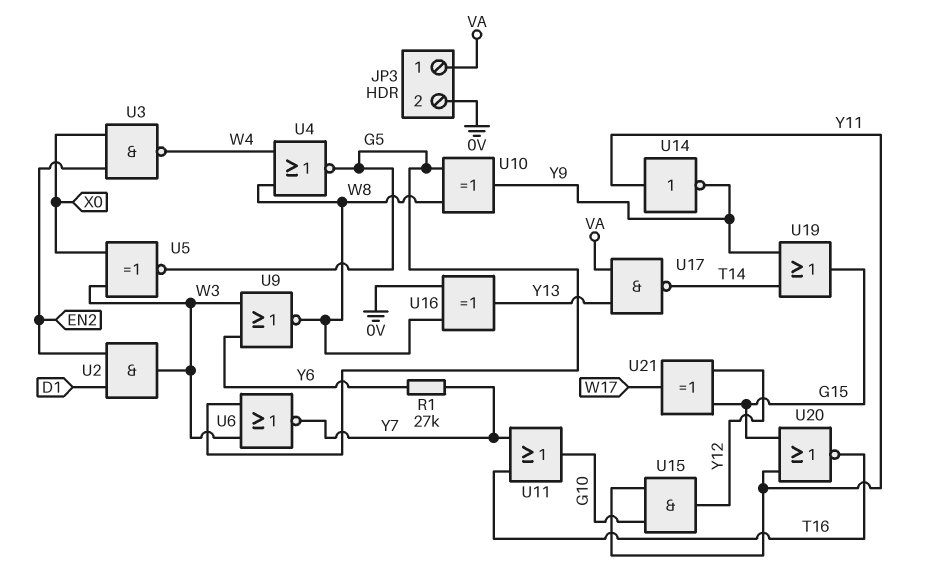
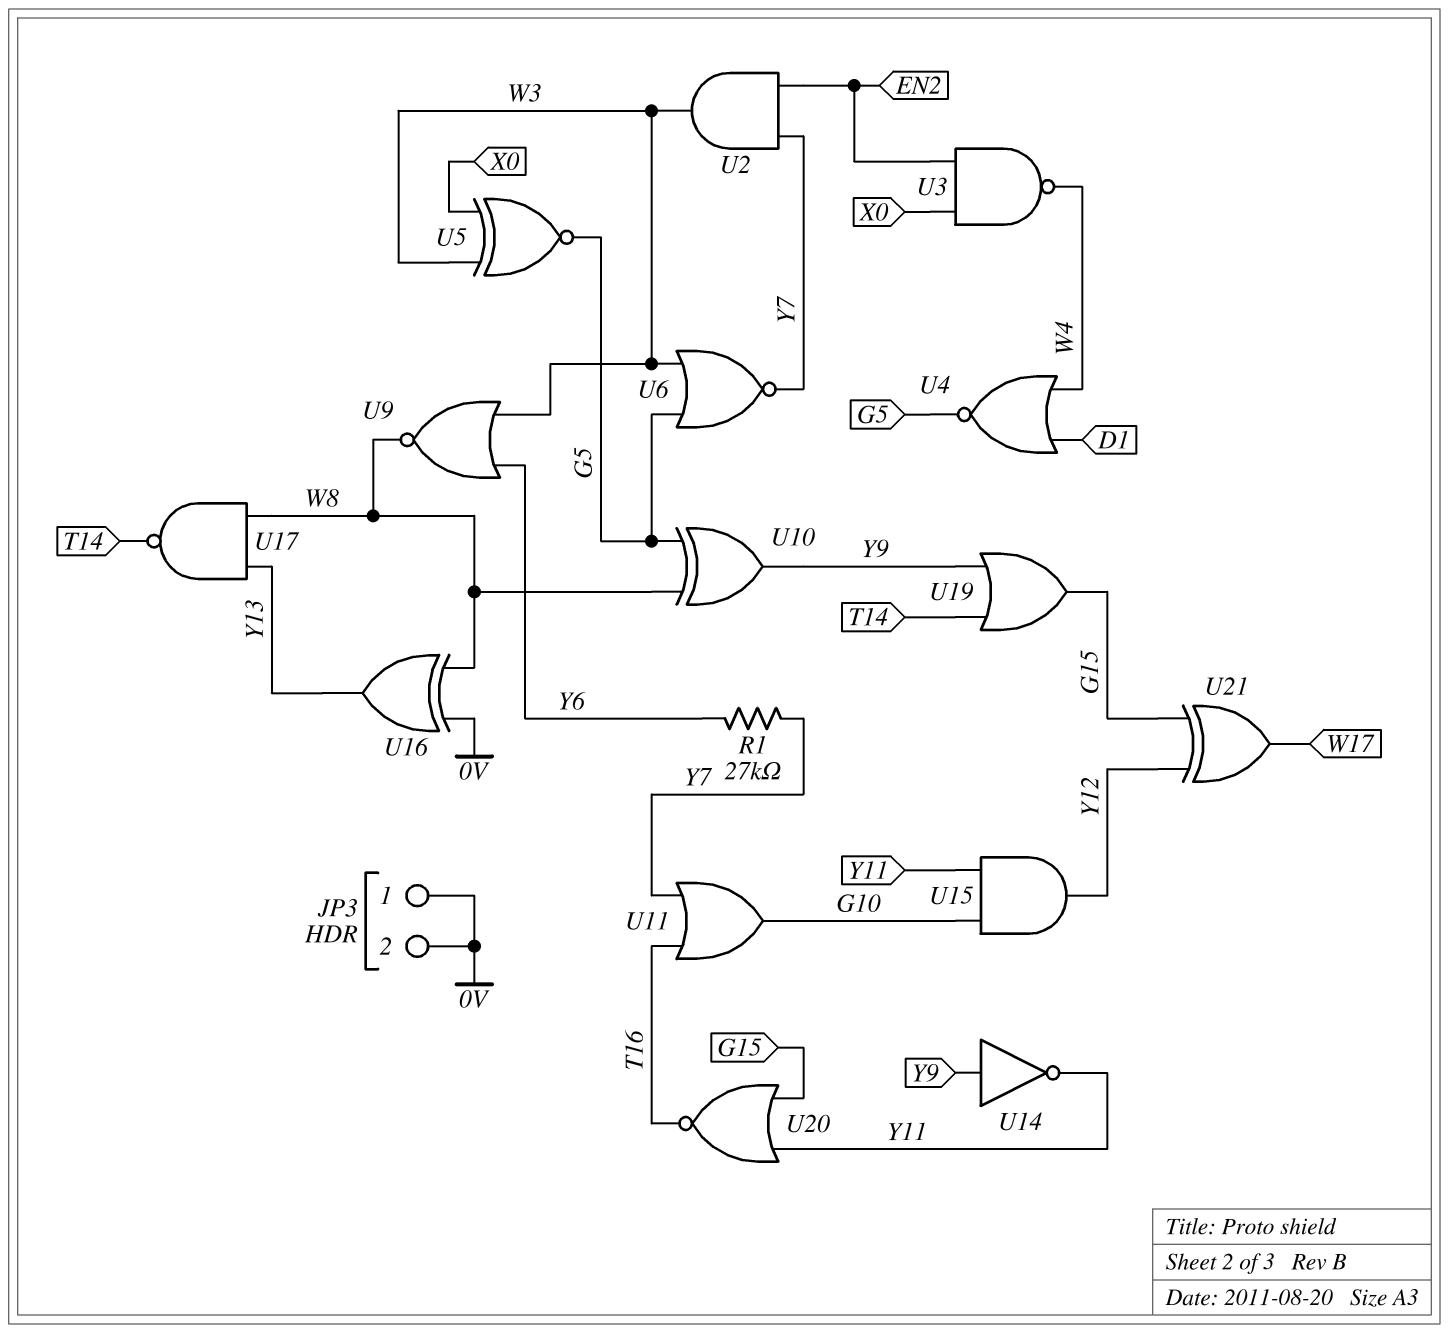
JP3 pin 1: VA -> 0V
U2: AND (in D1, in EN2, out W3) -> AND (in EN2, in Y7, out W3)
U4: NOR (in W4, in W8, out G5) -> NOR (in D1, in W4, out G5)
U14: NOT (in Y11, out Y9) -> NOT (in Y9, out Y11)
U17: NAND (in VA, in Y13, out T14) -> NAND (in W8, in Y13, out T14)

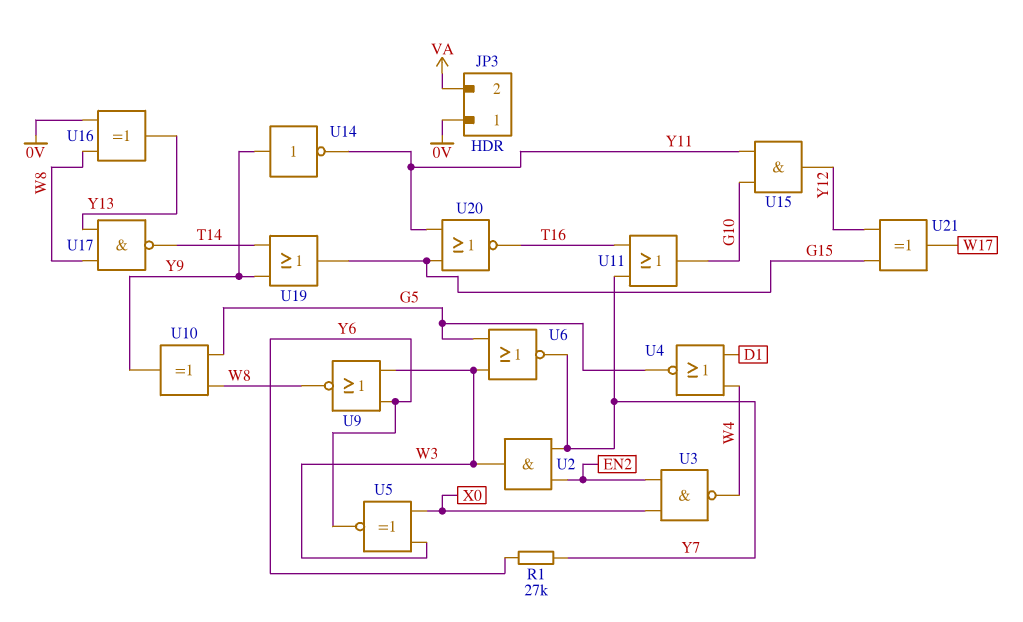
JP3 pin 2: 0V -> VA
U5: XNOR (in W3, in X0, out G5) -> XNOR (in W3, in X0, out Y6)

